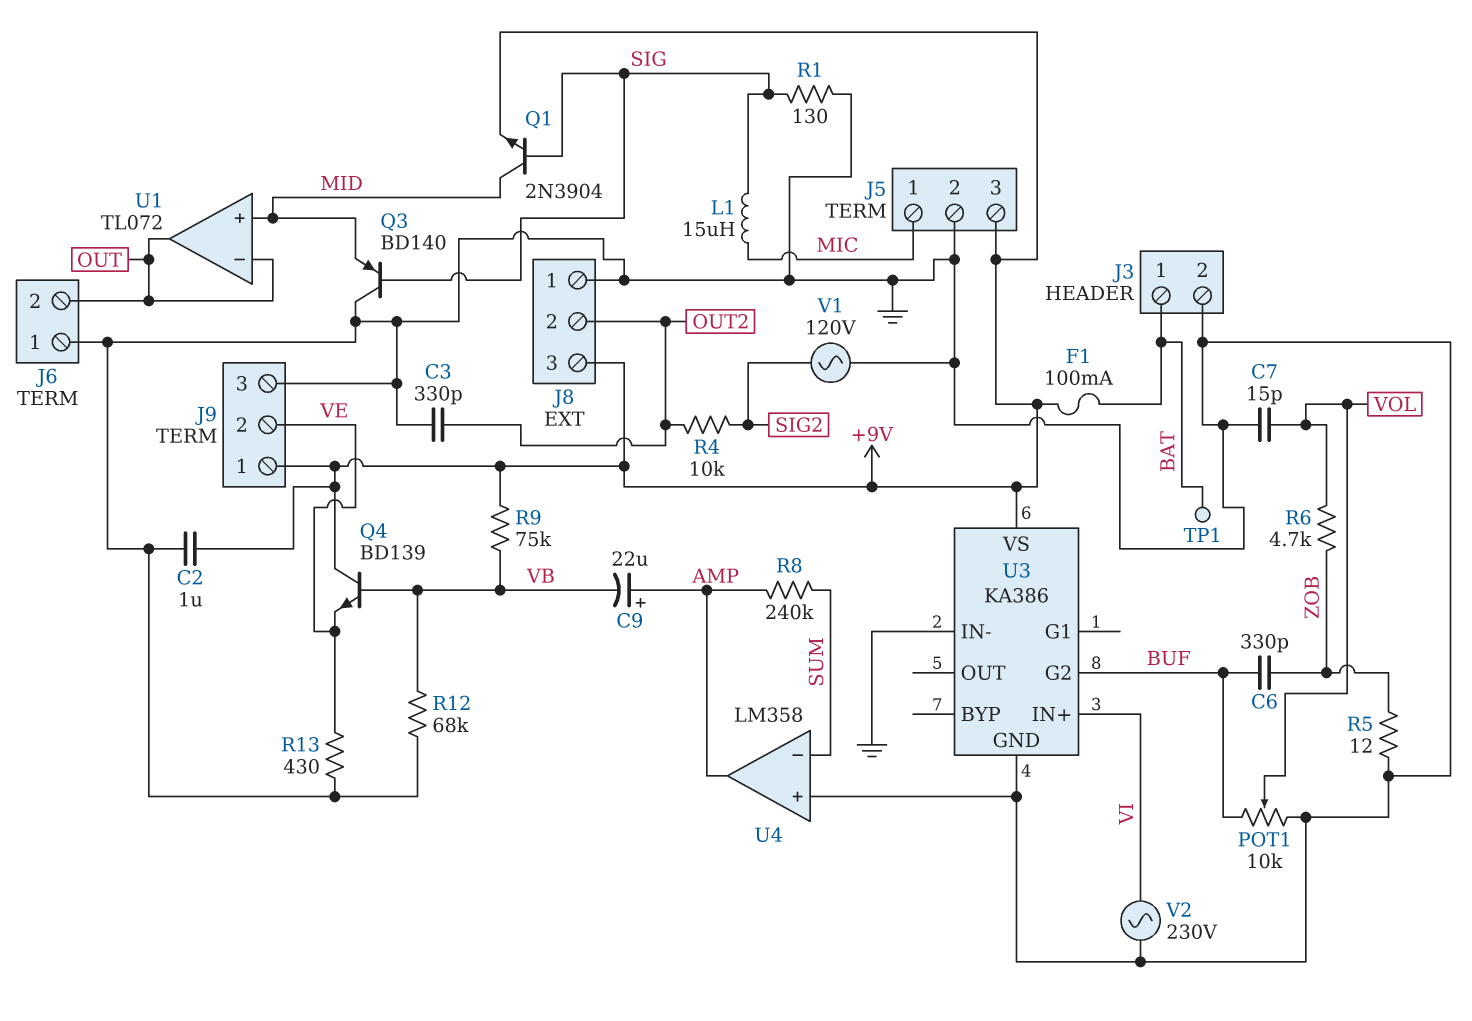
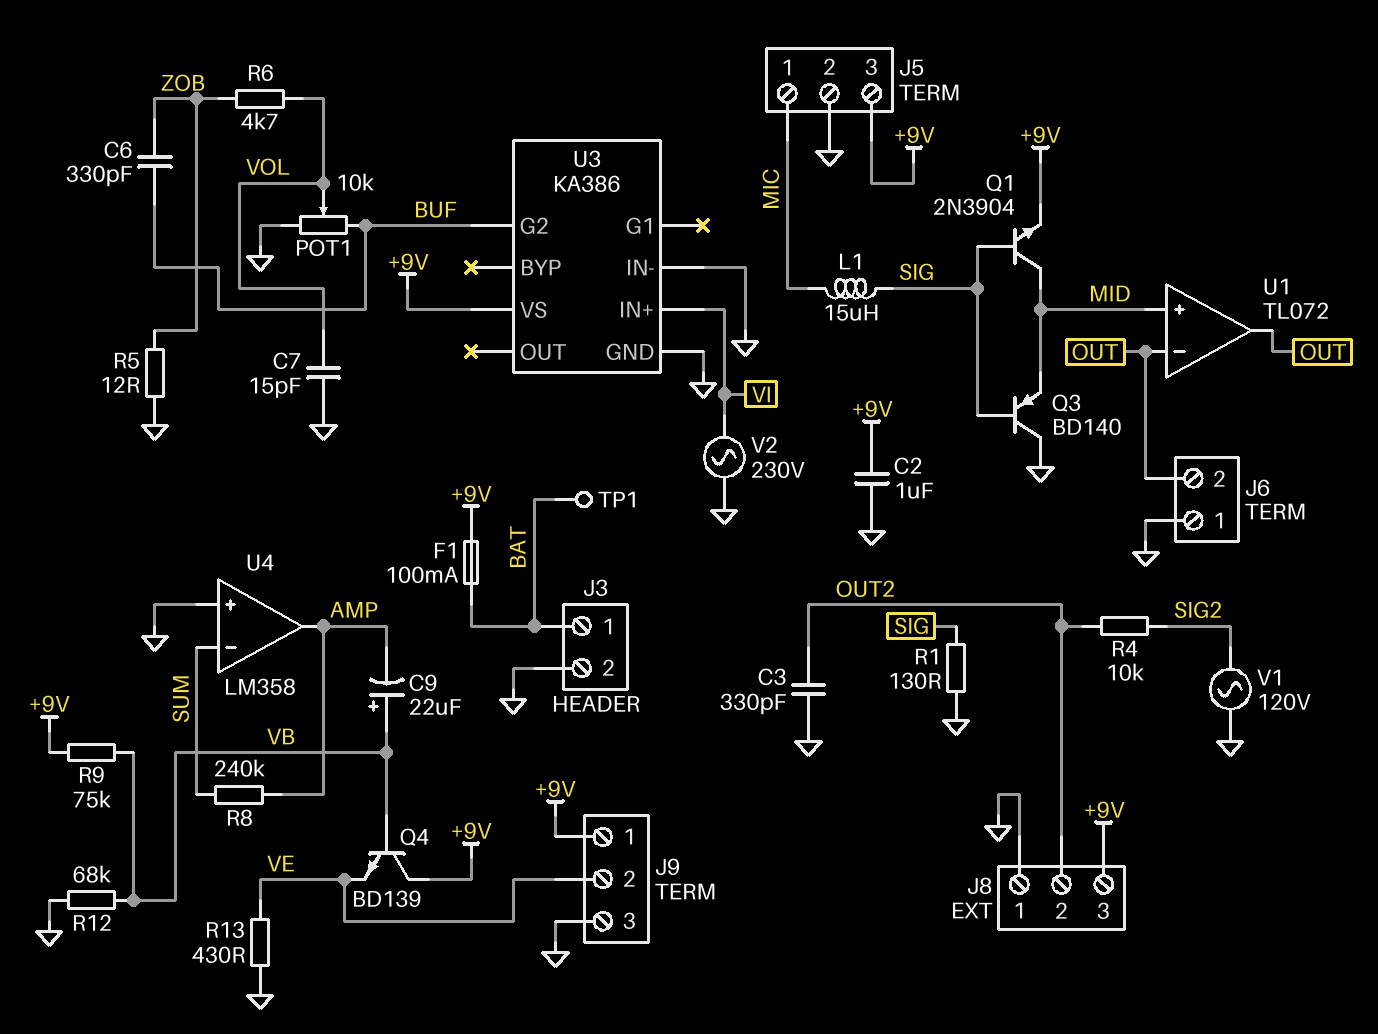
C9: 22uF (plus AMP, minus VB) -> 22uF (plus VB, minus AMP)

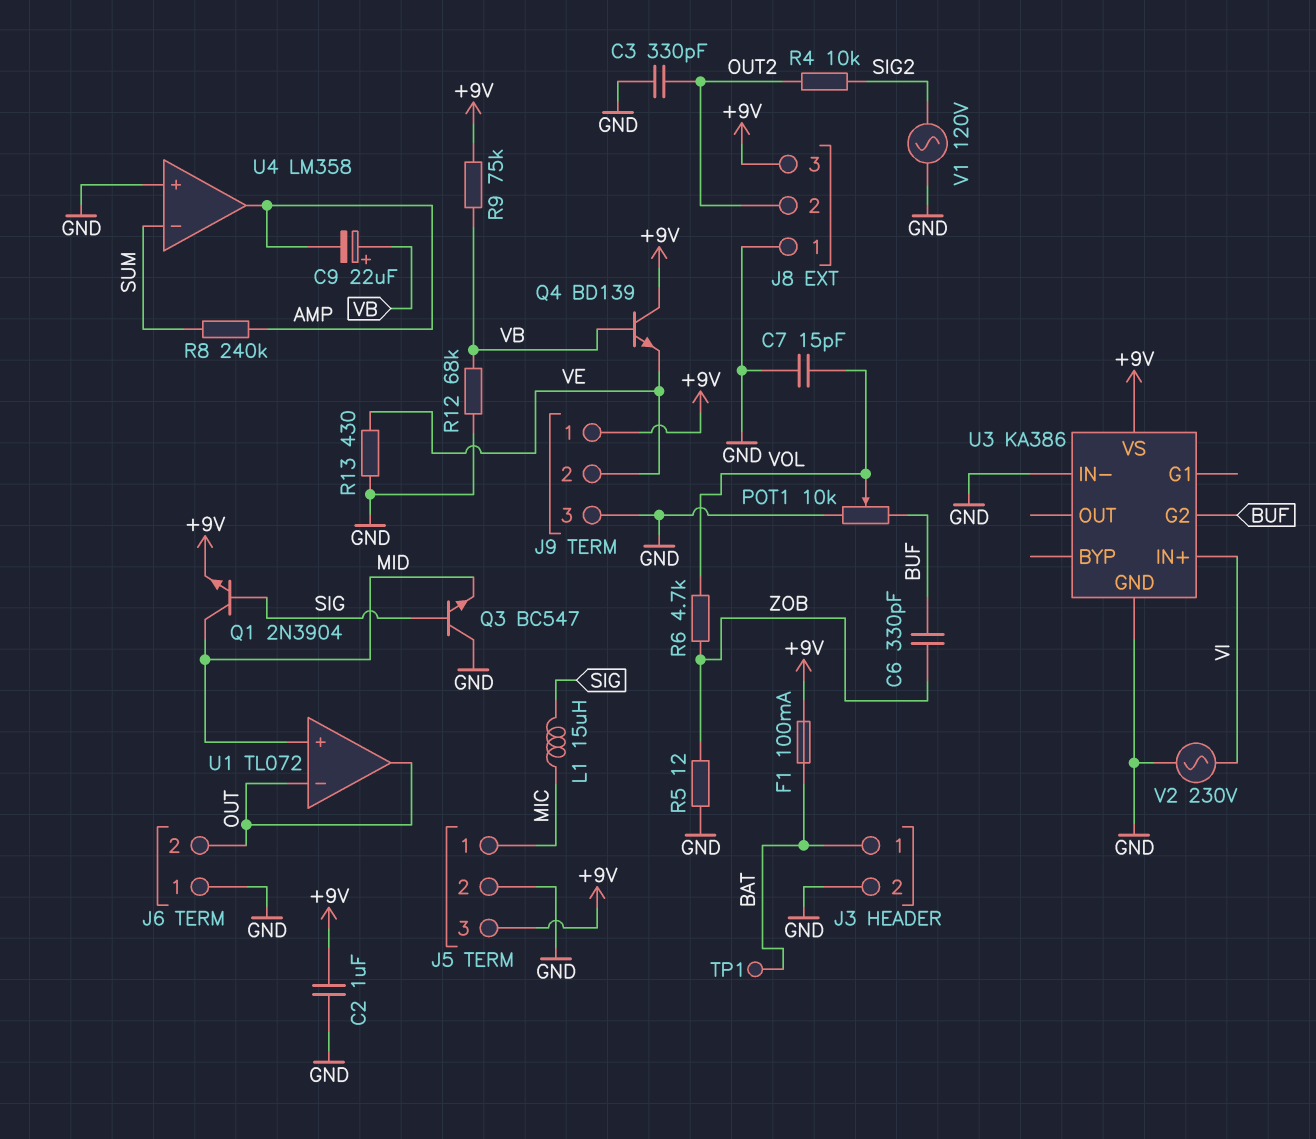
Q3: PNP BD140 (B SIG, C GND, E MID) -> NPN BC547 (B SIG, C GND, E MID)
R1: 130 (GND, SIG) -> none

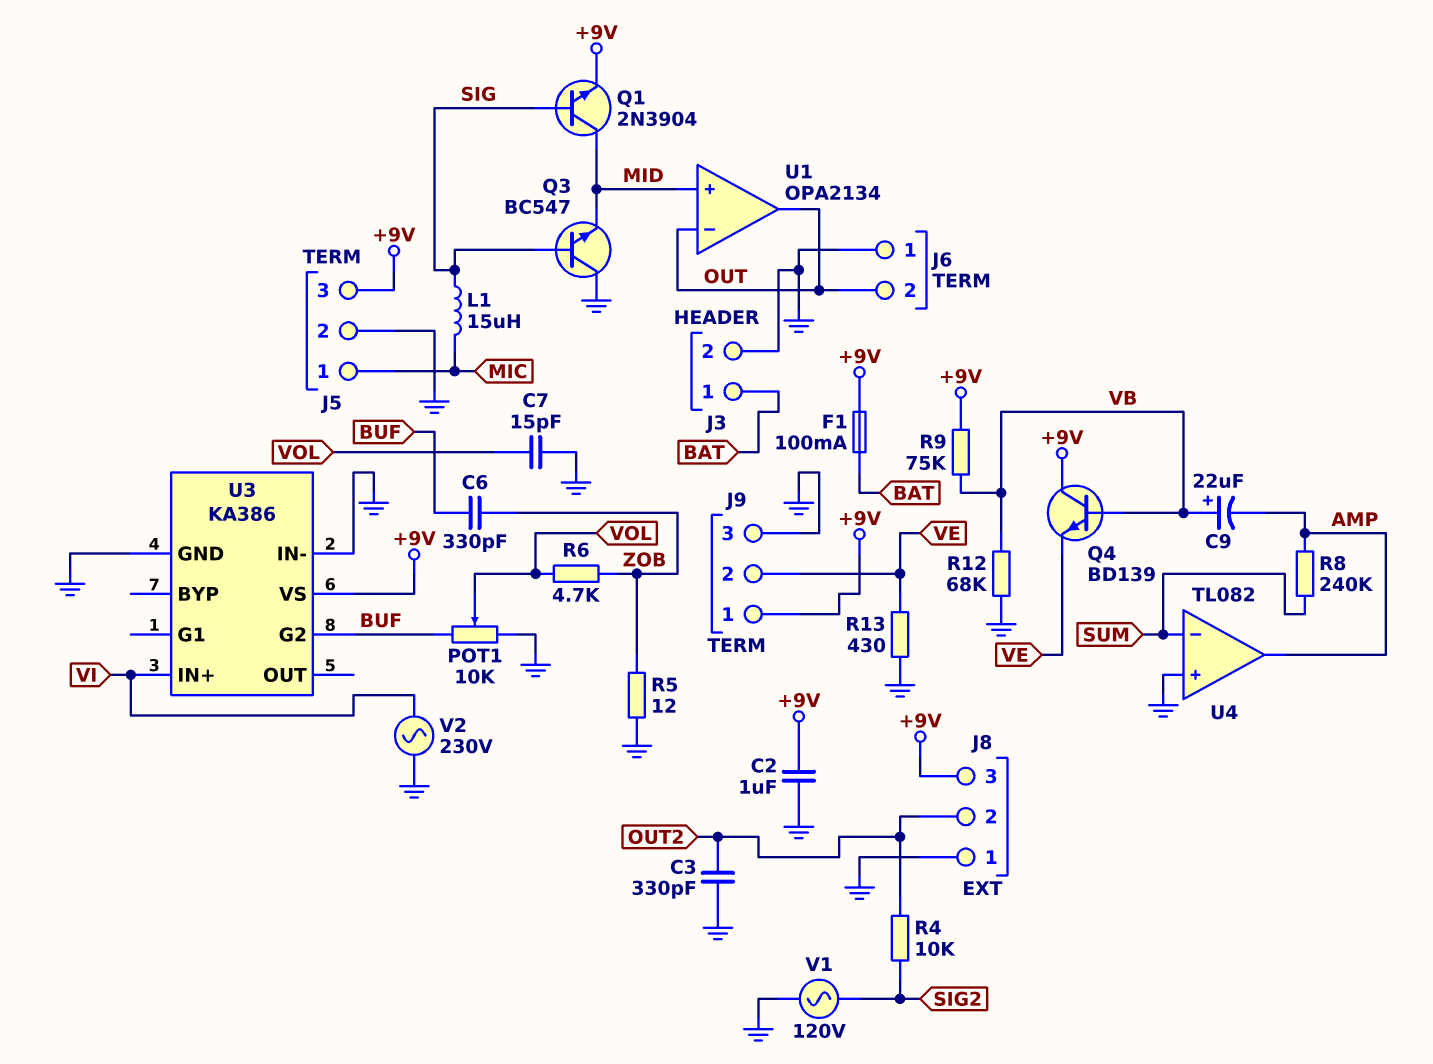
TP1: test point (BAT) -> none
U1: TL072 -> OPA2134
U4: LM358 -> TL082

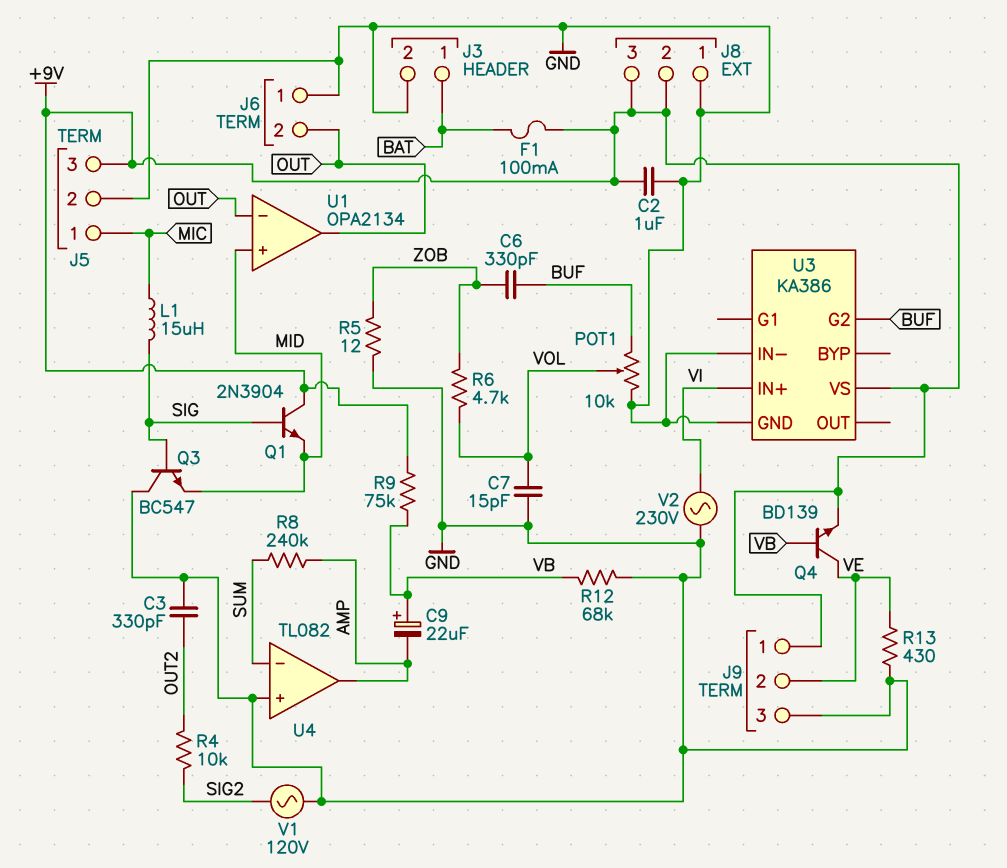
J8 pin 2: OUT2 -> +9V
Q1: NPN 2N3904 (B SIG, C MID, E +9V) -> NPN 2N3904 (B SIG, C +9V, E MID)
Q4: NPN BD139 (B VB, C +9V, E VE) -> NPN BD139 (B VB, C VE, E +9V)

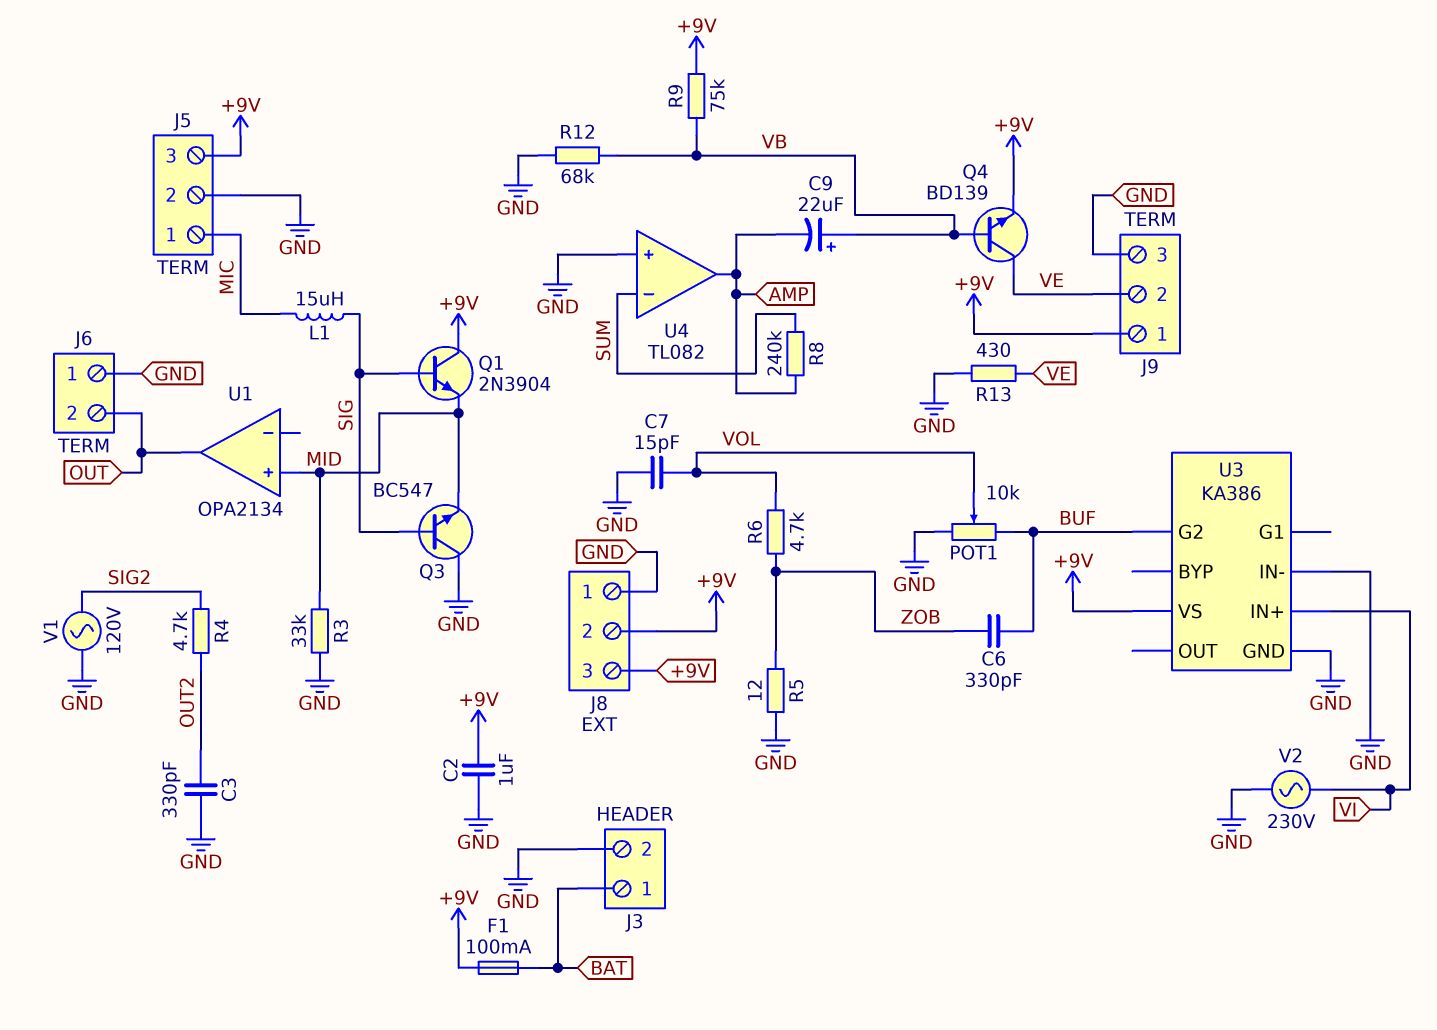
R3: none -> 33k (GND, MID)
R4: 10k (OUT2, SIG2) -> 4.7k (OUT2, SIG2)
U1 pin in-: OUT -> none

